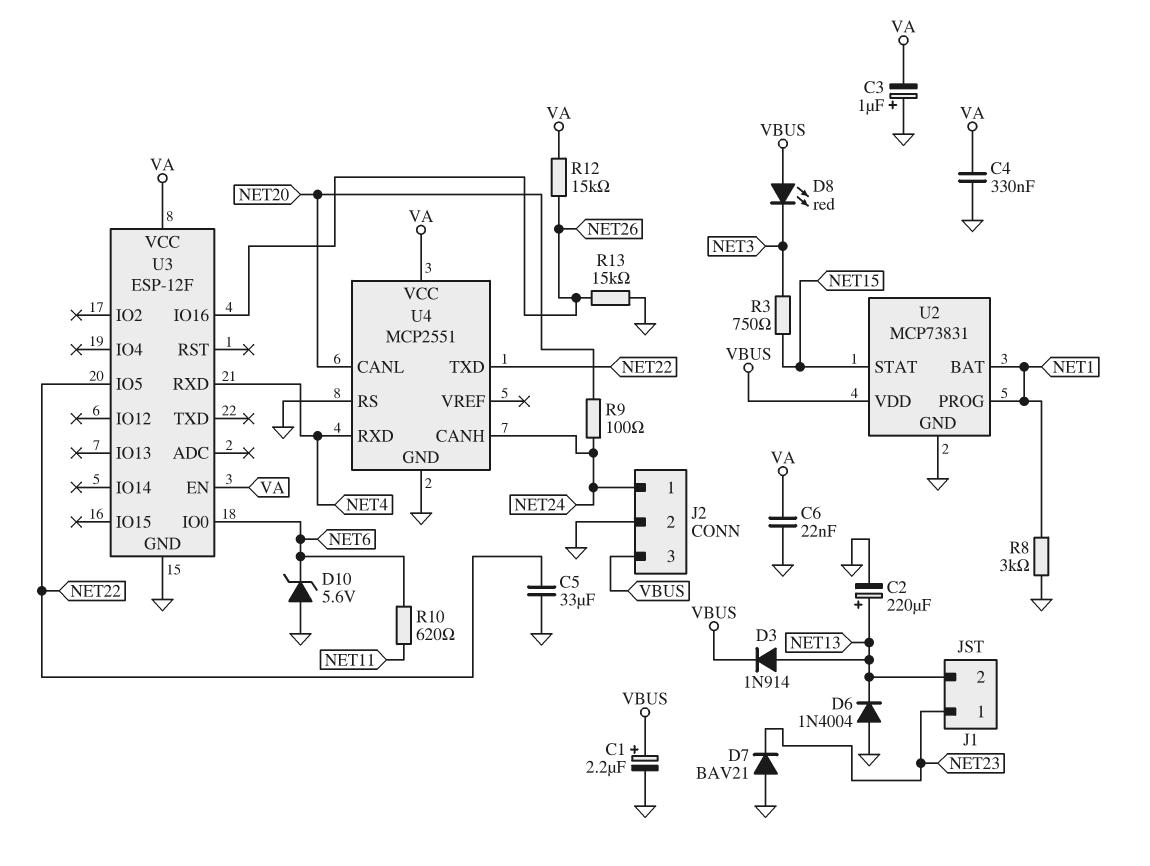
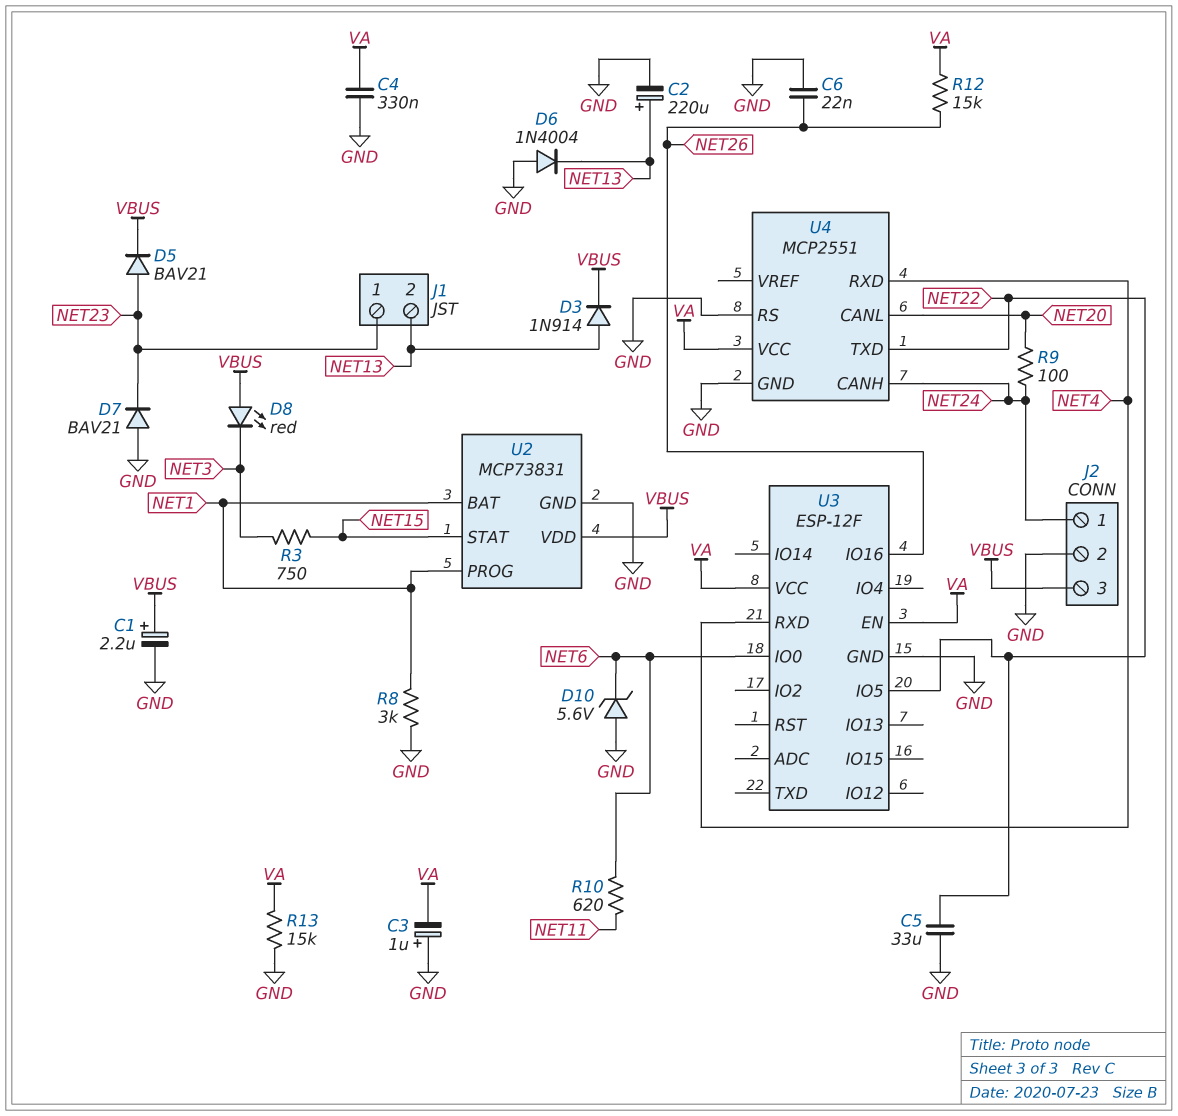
C6: 22nF (GND, VA) -> 22nF (GND, NET26)
D5: none -> diode BAV21 (A NET23, K VBUS)
R13: 15k (GND, NET26) -> 15k (GND, VA)

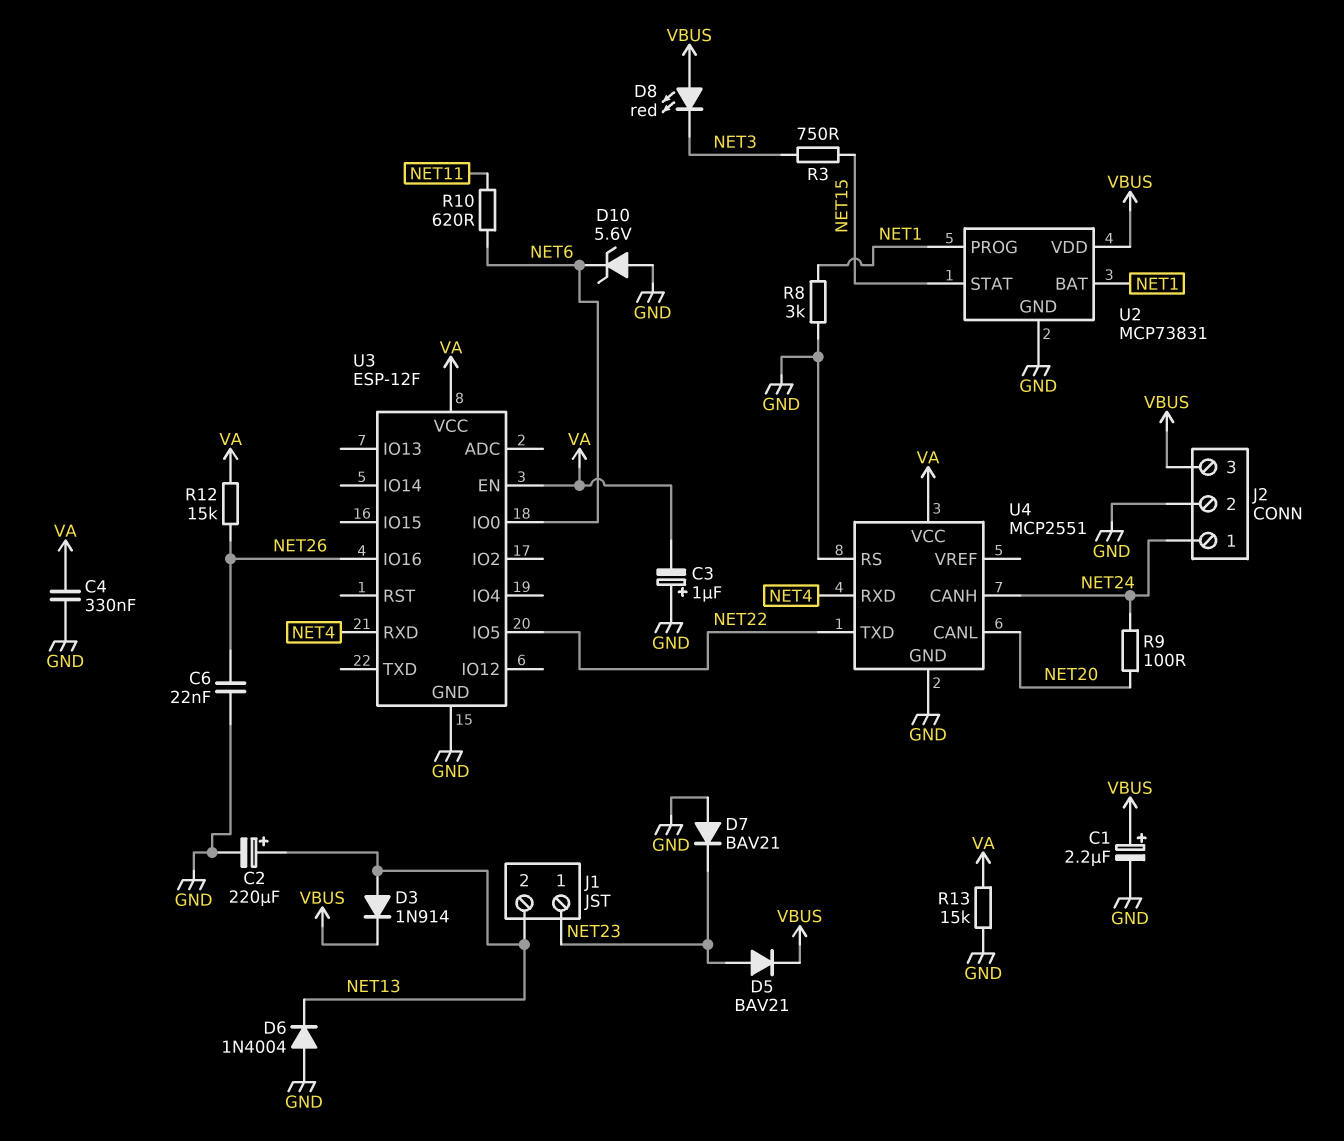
C5: 33uF (GND, NET22) -> none

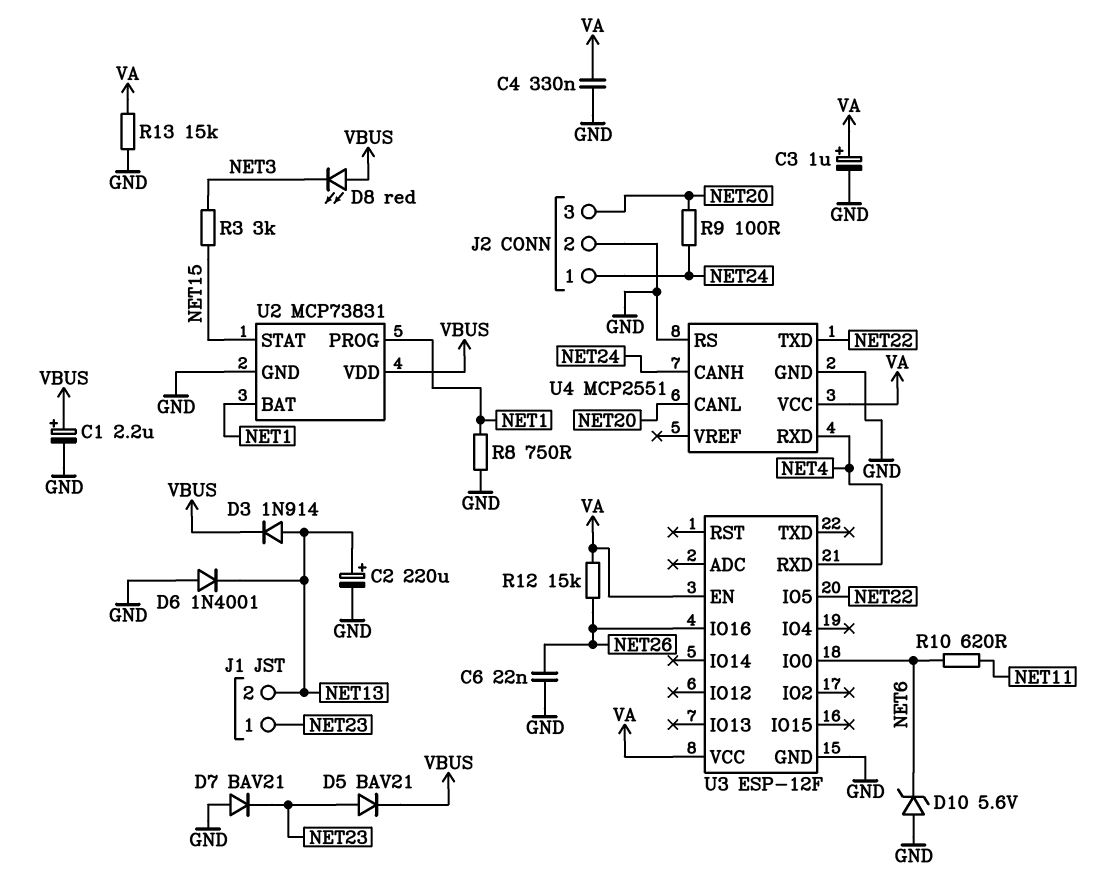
C3: 1uF (plus GND, minus VA) -> 1uF (plus VA, minus GND)
D6: diode 1N4004 (A GND, K NET13) -> diode 1N4001 (A GND, K NET13)
J2 pin 3: VBUS -> NET20
R3: 750 (NET3, NET15) -> 3k (NET3, NET15)
R8: 3k (GND, NET1) -> 750 (GND, NET1)

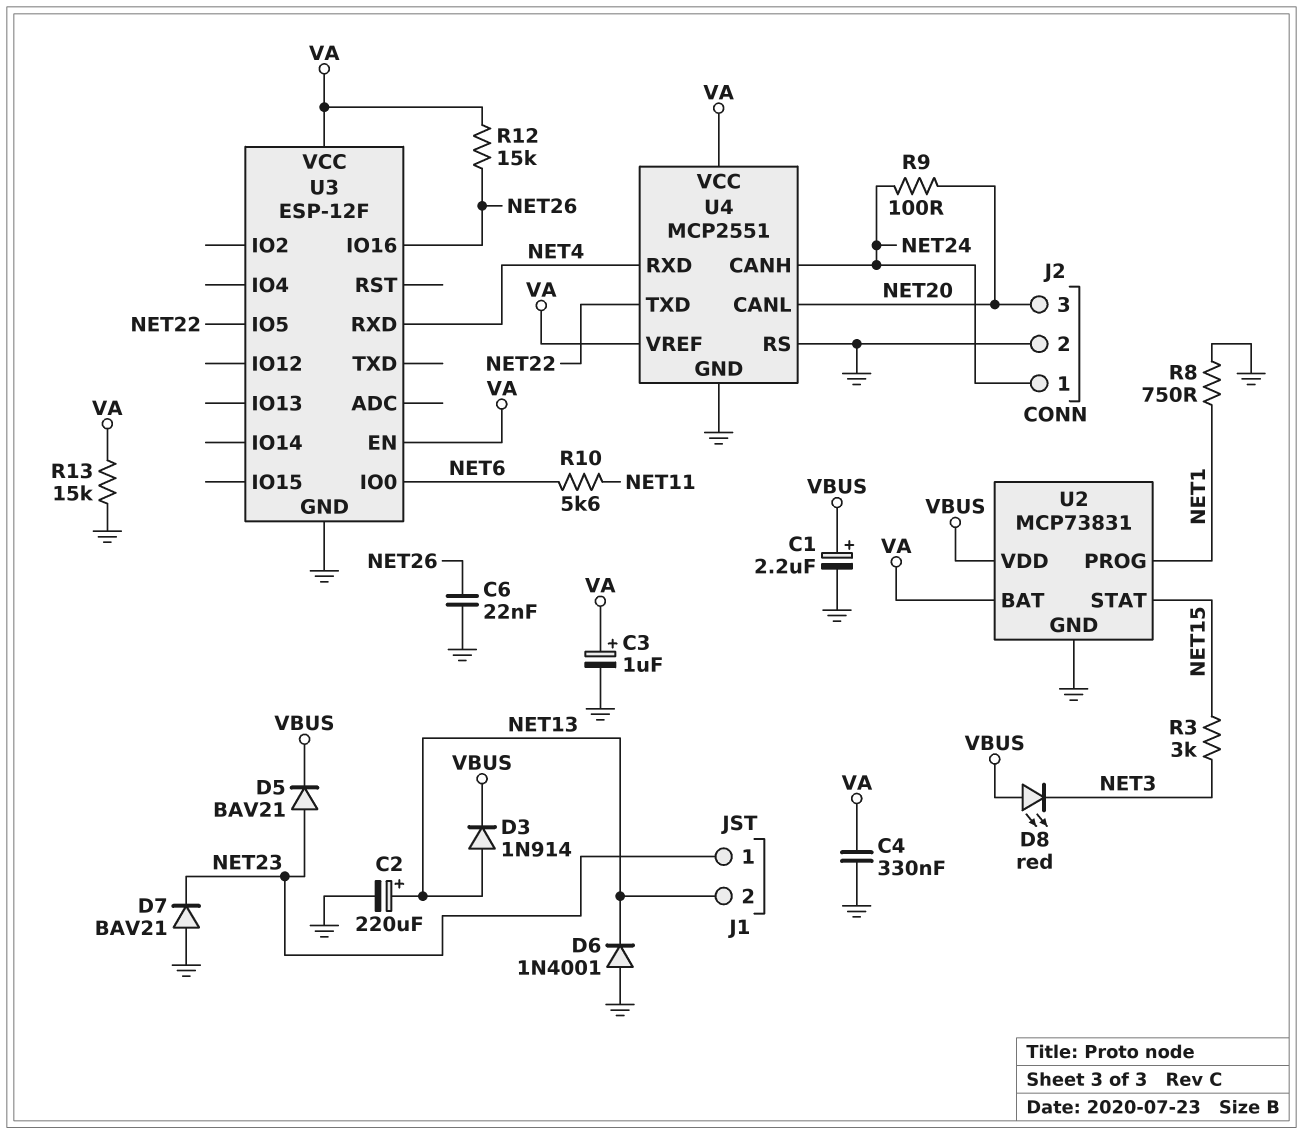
D10: zener 5.6V (A GND, K NET6) -> none
R10: 620 (NET6, NET11) -> 5.6k (NET6, NET11)
U2 pin BAT: NET1 -> VA
U4 pin VREF: none -> VA

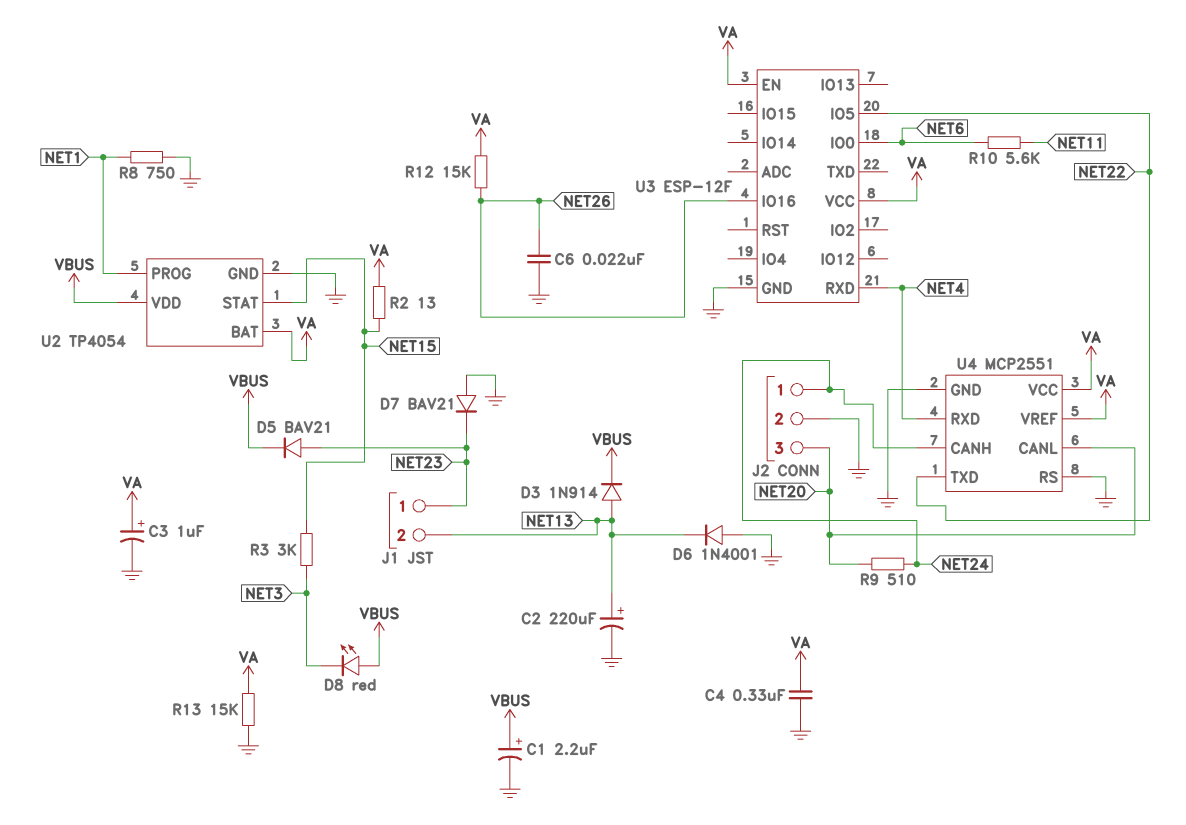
R2: none -> 13 (NET15, VA)
R9: 100 (NET20, NET24) -> 510 (NET20, NET24)
U2: MCP73831 -> TP4054

